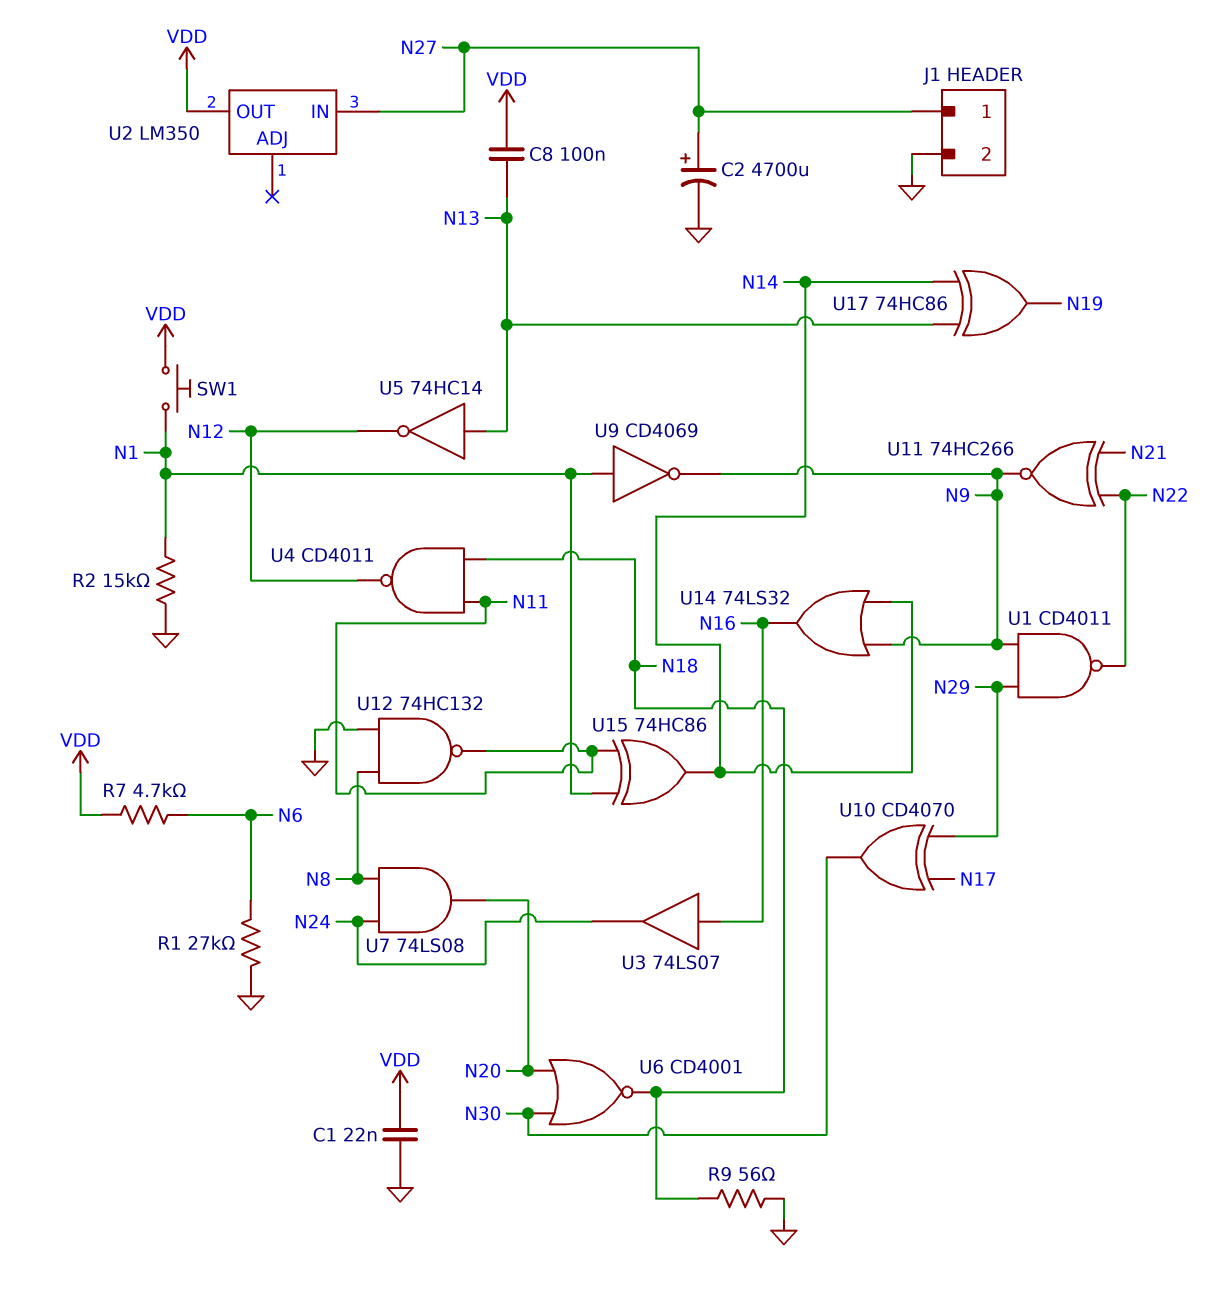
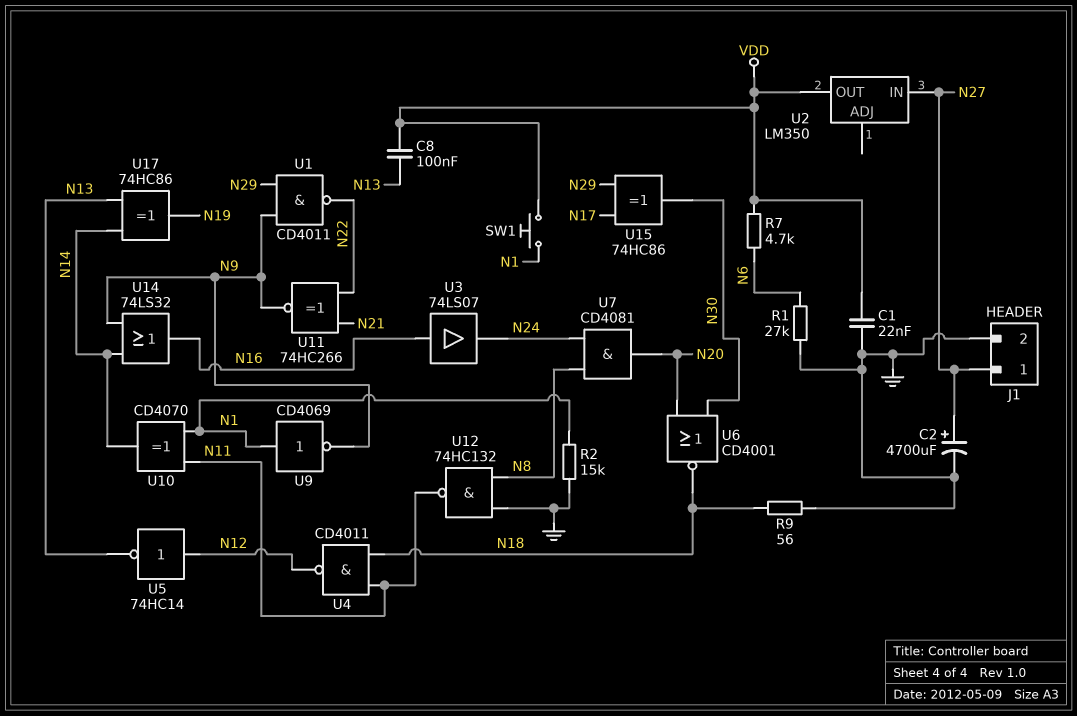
U5: NOT 74HC14 (in N13, out N12) -> NOT 74HC14 (in N12, out N13)
U7: AND 74LS08 (in N8, in N24, out N20) -> AND CD4081 (in N8, in N24, out N20)
U10: XOR CD4070 (in N17, in N29, out N30) -> XOR CD4070 (in N1, in N11, out N14)
U15: XOR 74HC86 (in N1, in N11, out N14) -> XOR 74HC86 (in N17, in N29, out N30)

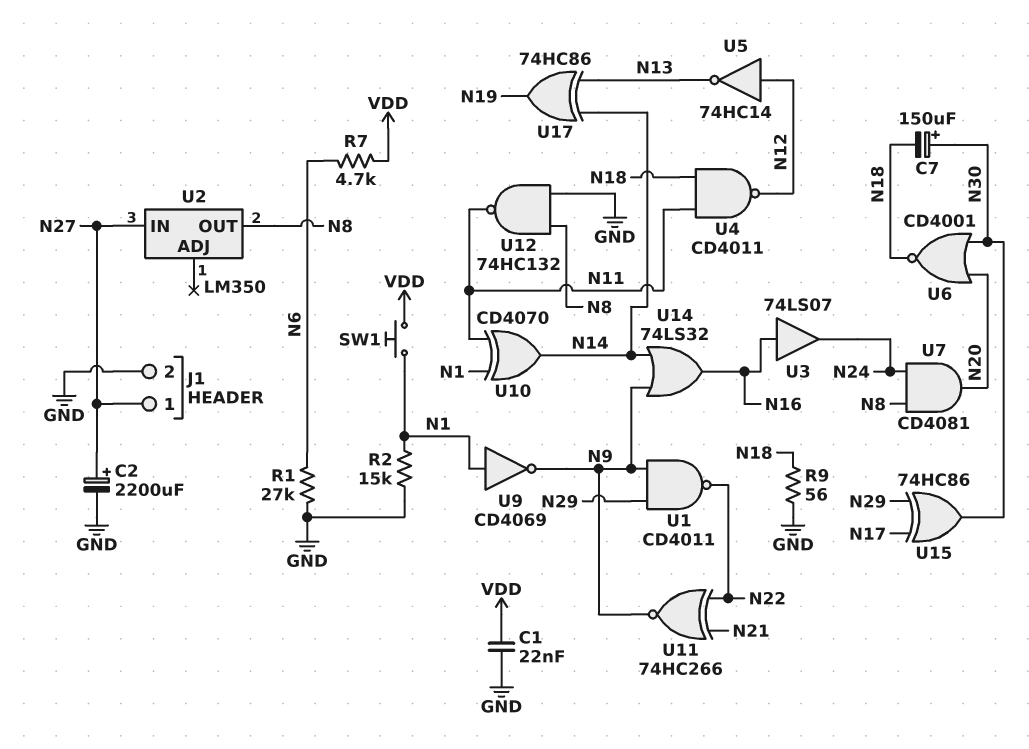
C2: 4700uF (plus N27, minus GND) -> 2200uF (plus N27, minus GND)
C7: none -> 150uF (plus N30, minus N18)
C8: 100nF (N13, VDD) -> none
U2 pin OUT: VDD -> N8

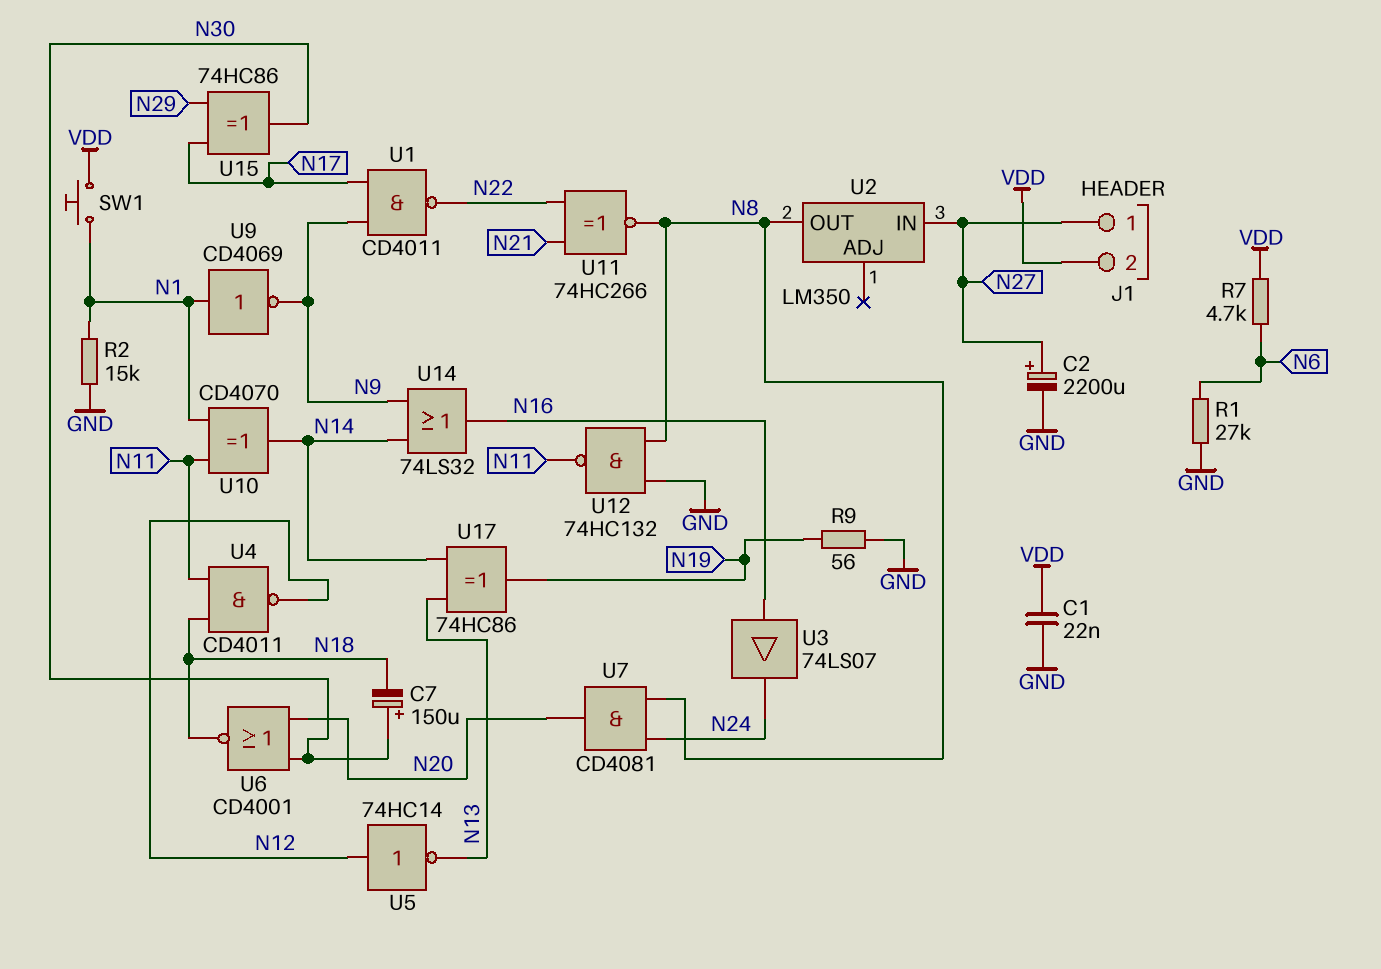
J1 pin 2: GND -> VDD
R9: 56 (GND, N18) -> 56 (GND, N19)
U1: NAND CD4011 (in N9, in N29, out N22) -> NAND CD4011 (in N9, in N17, out N22)
U11: XNOR 74HC266 (in N21, in N22, out N9) -> XNOR 74HC266 (in N21, in N22, out N8)

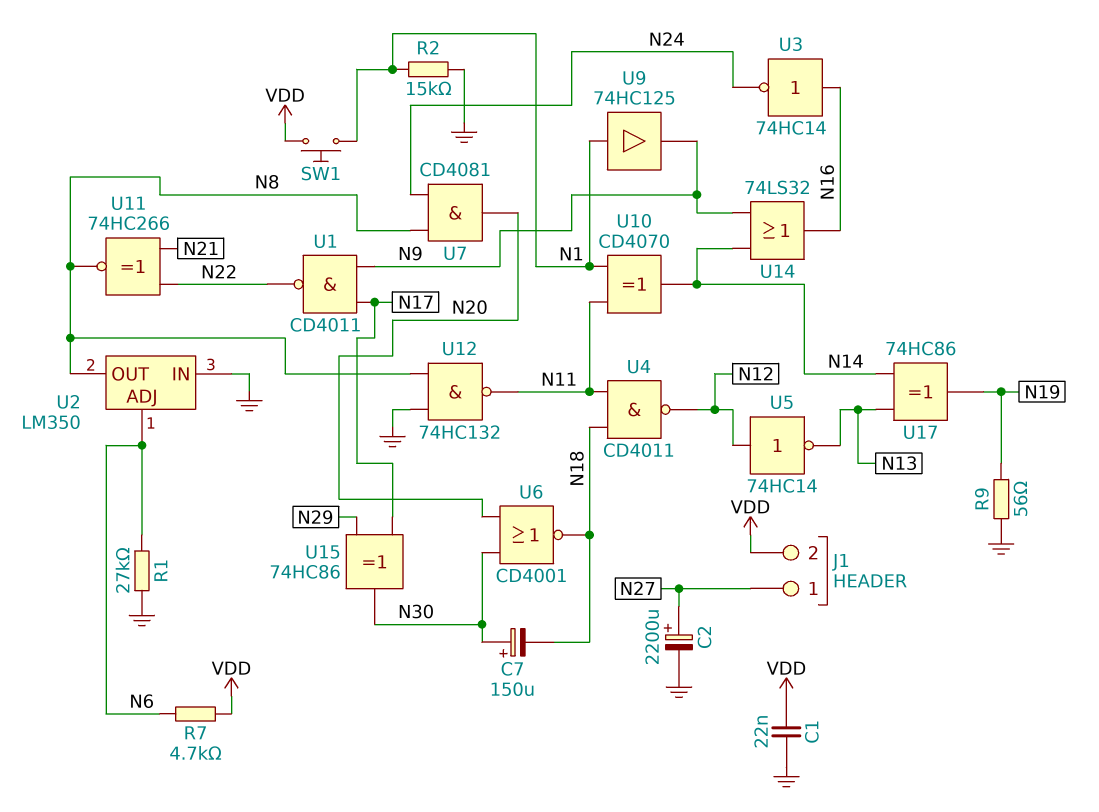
U2 pin ADJ: none -> N6
U2 pin IN: N27 -> GND
U3: buffer 74LS07 (in N16, out N24) -> NOT 74HC14 (in N16, out N24)
U9: NOT CD4069 (in N1, out N9) -> buffer 74HC125 (in N1, out N9)

